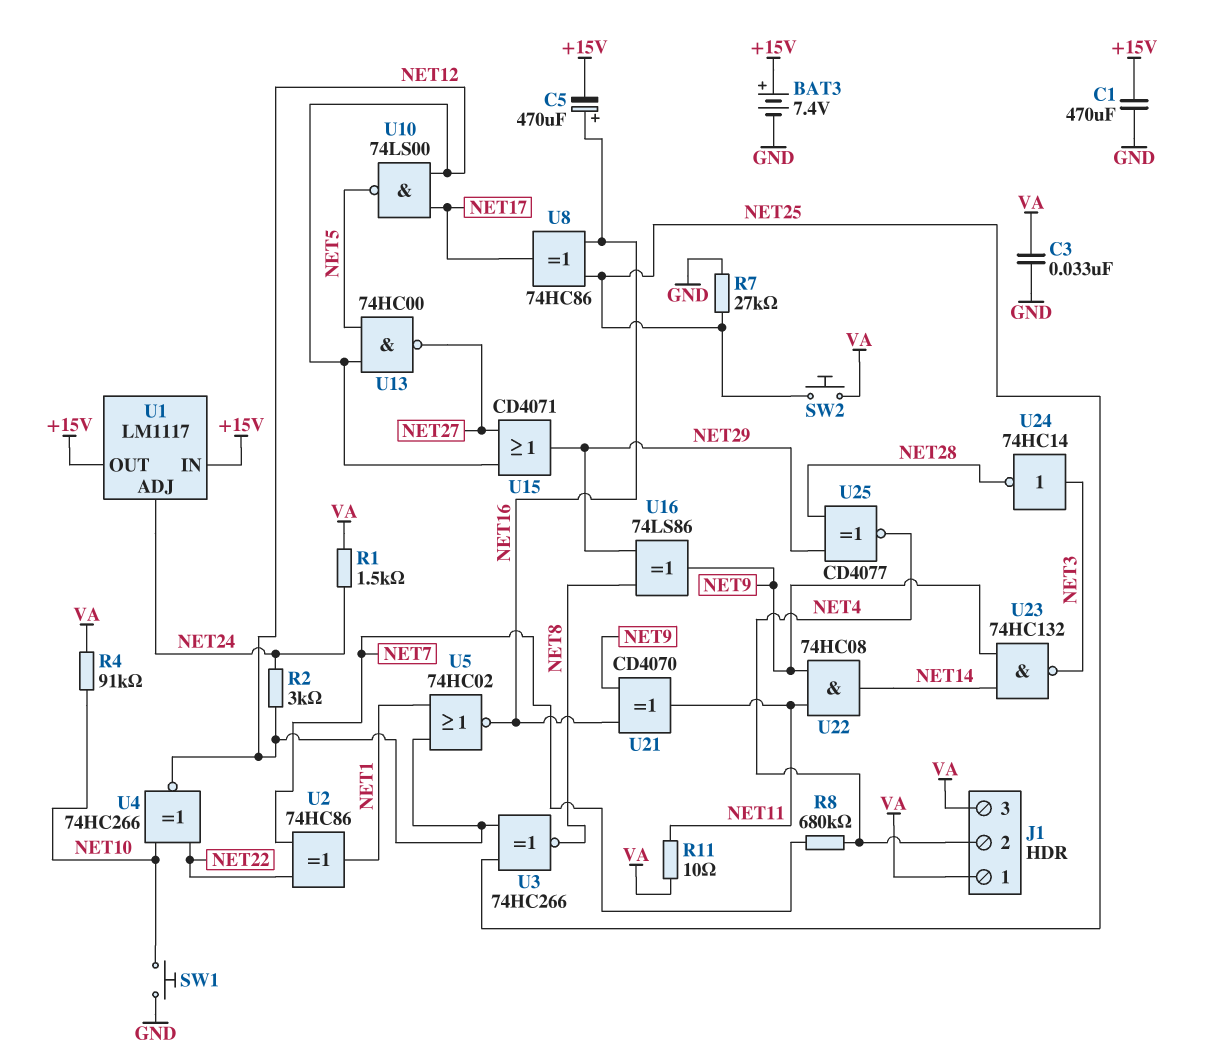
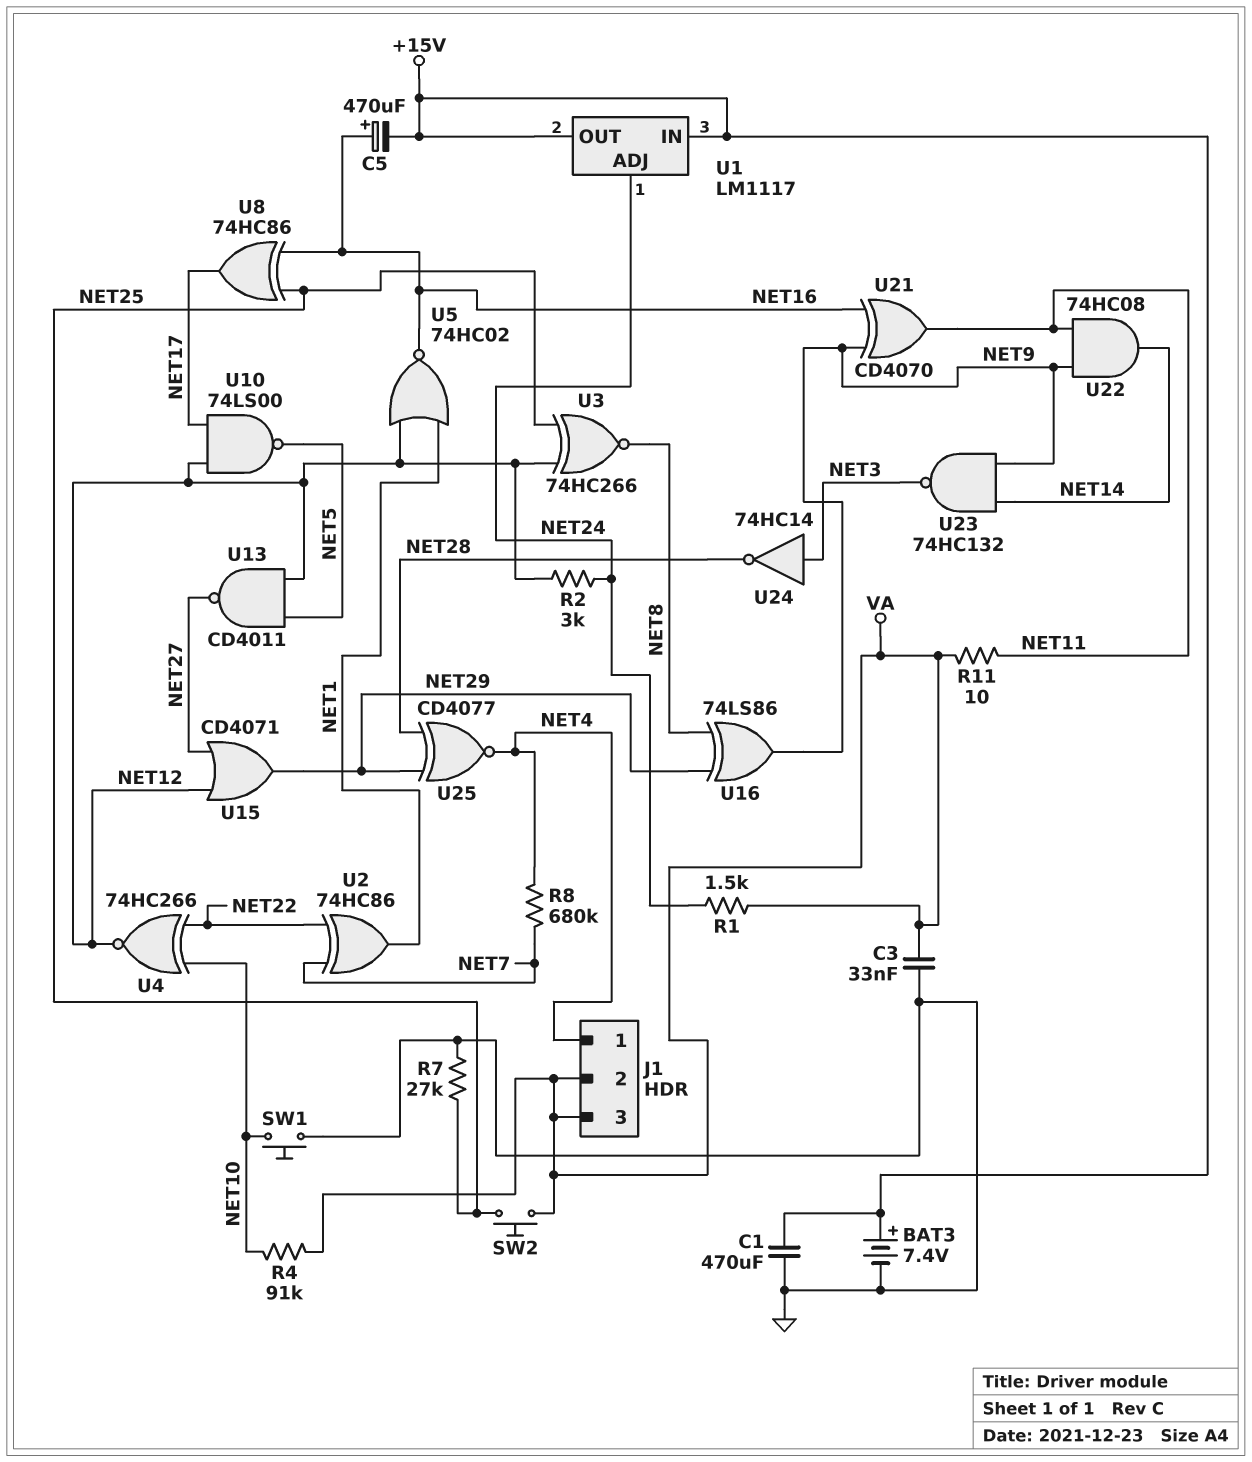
J1 pin 1: VA -> NET4
J1 pin 2: NET4 -> VA
U13: NAND 74HC00 (in NET5, in NET12, out NET27) -> NAND CD4011 (in NET5, in NET12, out NET27)

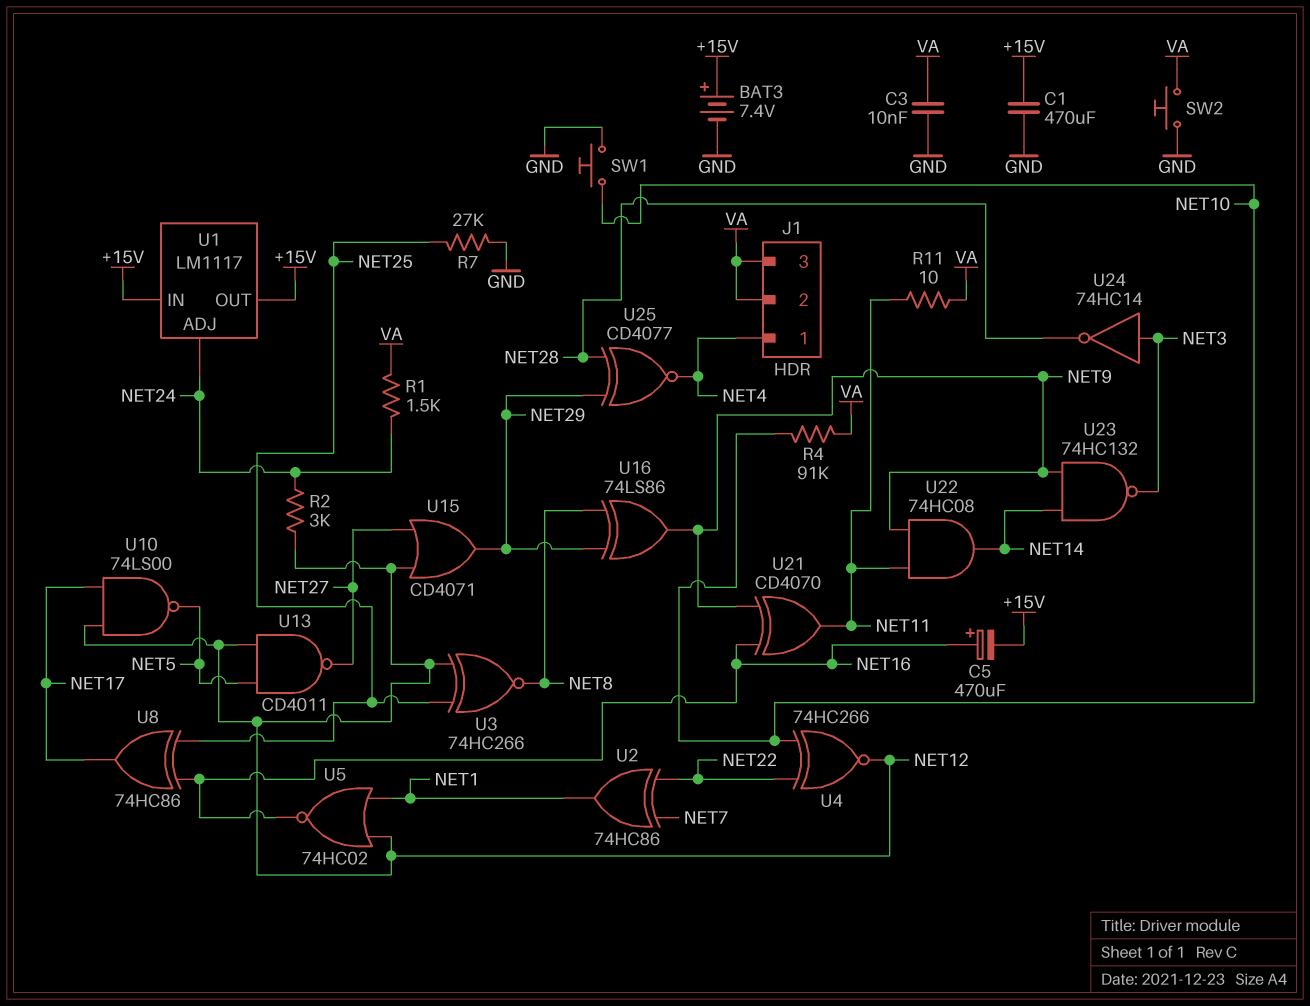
C3: 33nF (GND, VA) -> 10nF (GND, VA)
R8: 680k (NET4, NET7) -> none
SW2: button (NET25, VA) -> button (GND, VA)

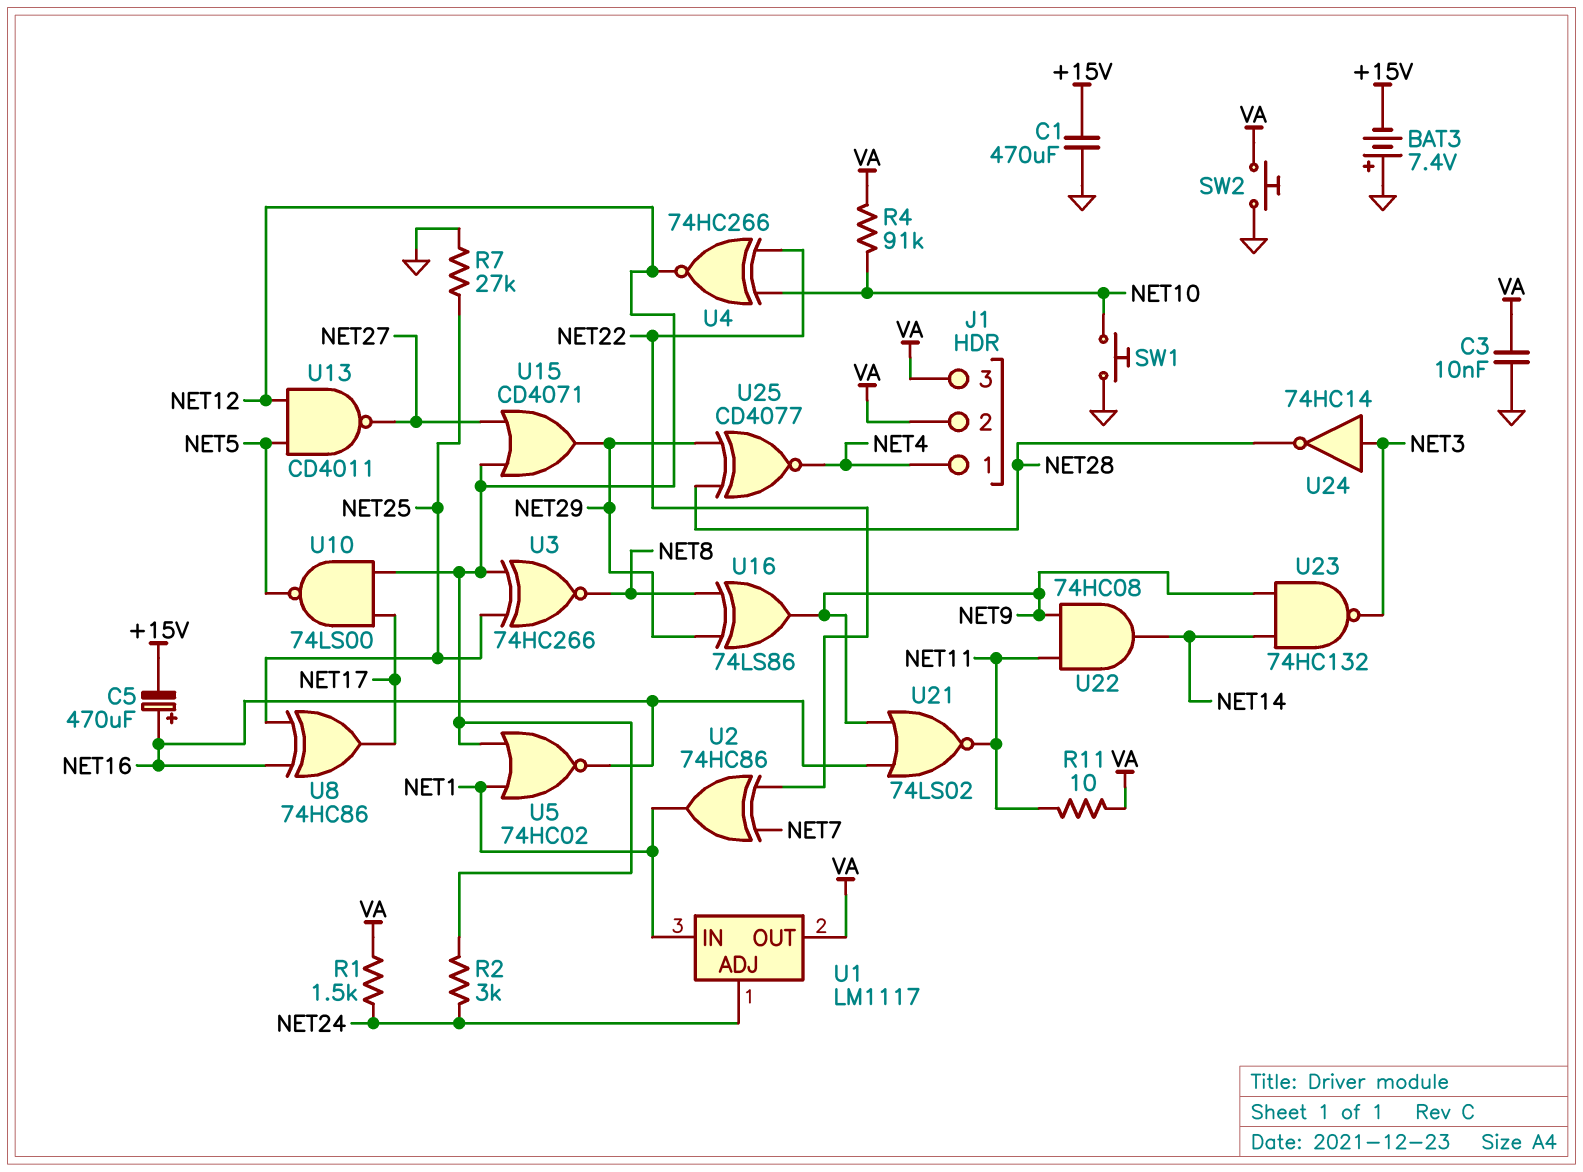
BAT3: 7.4V (plus +15V, minus GND) -> 7.4V (plus GND, minus +15V)
U1 pin IN: +15V -> NET1
U1 pin OUT: +15V -> VA
U21: XOR CD4070 (in NET9, in NET16, out NET11) -> NOR 74LS02 (in NET9, in NET16, out NET11)

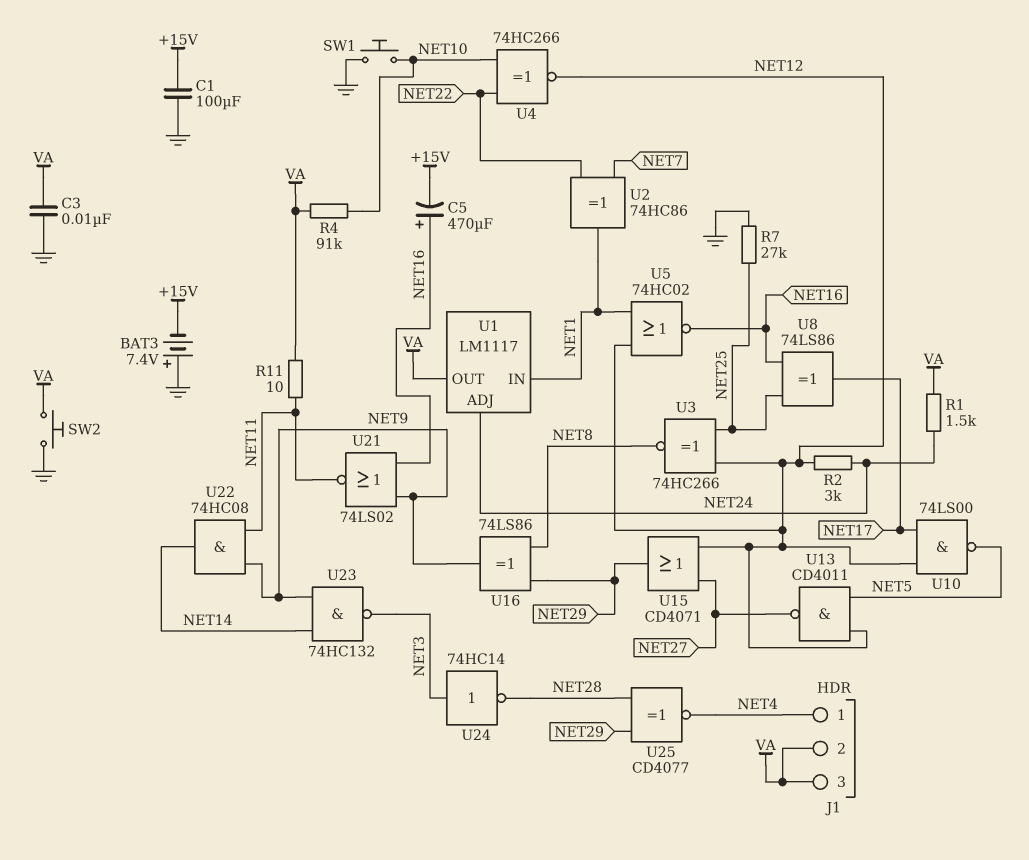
C1: 470uF (+15V, GND) -> 100uF (+15V, GND)
U8: XOR 74HC86 (in NET16, in NET25, out NET17) -> XOR 74LS86 (in NET16, in NET25, out NET17)

